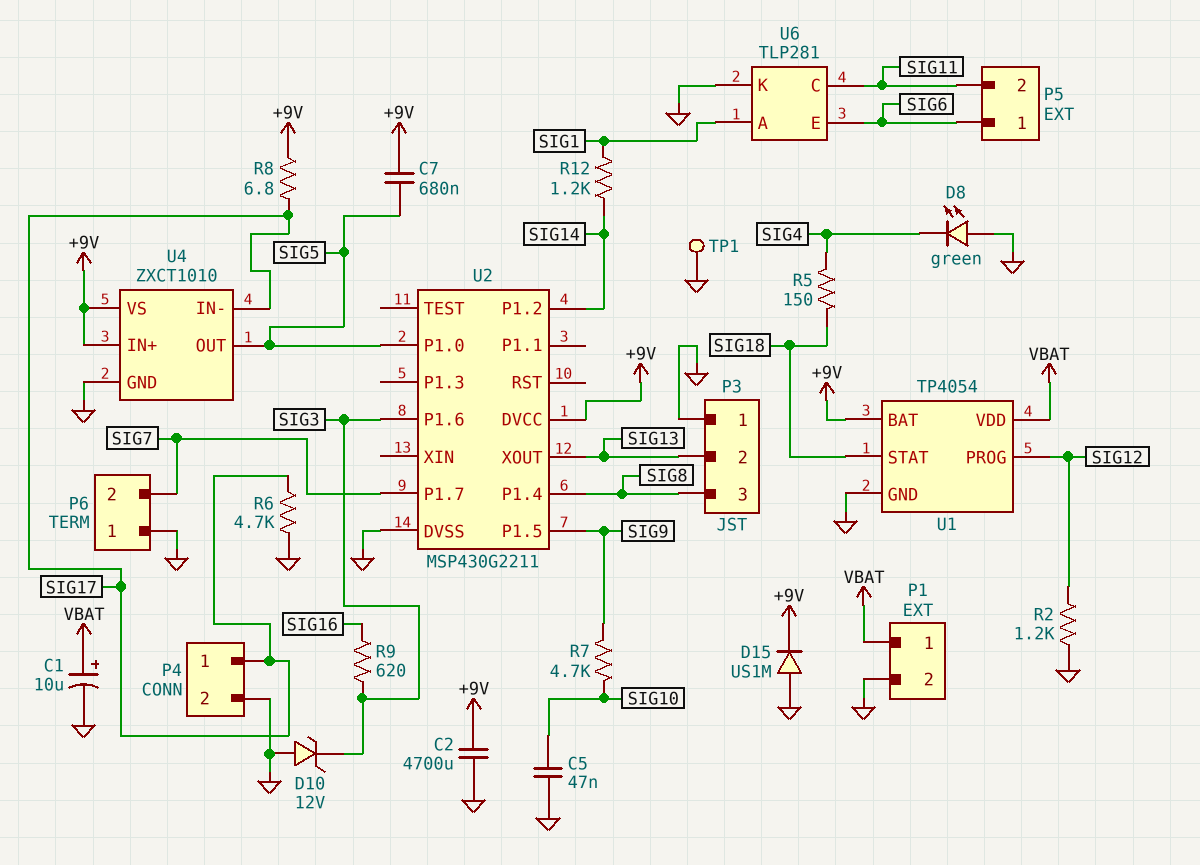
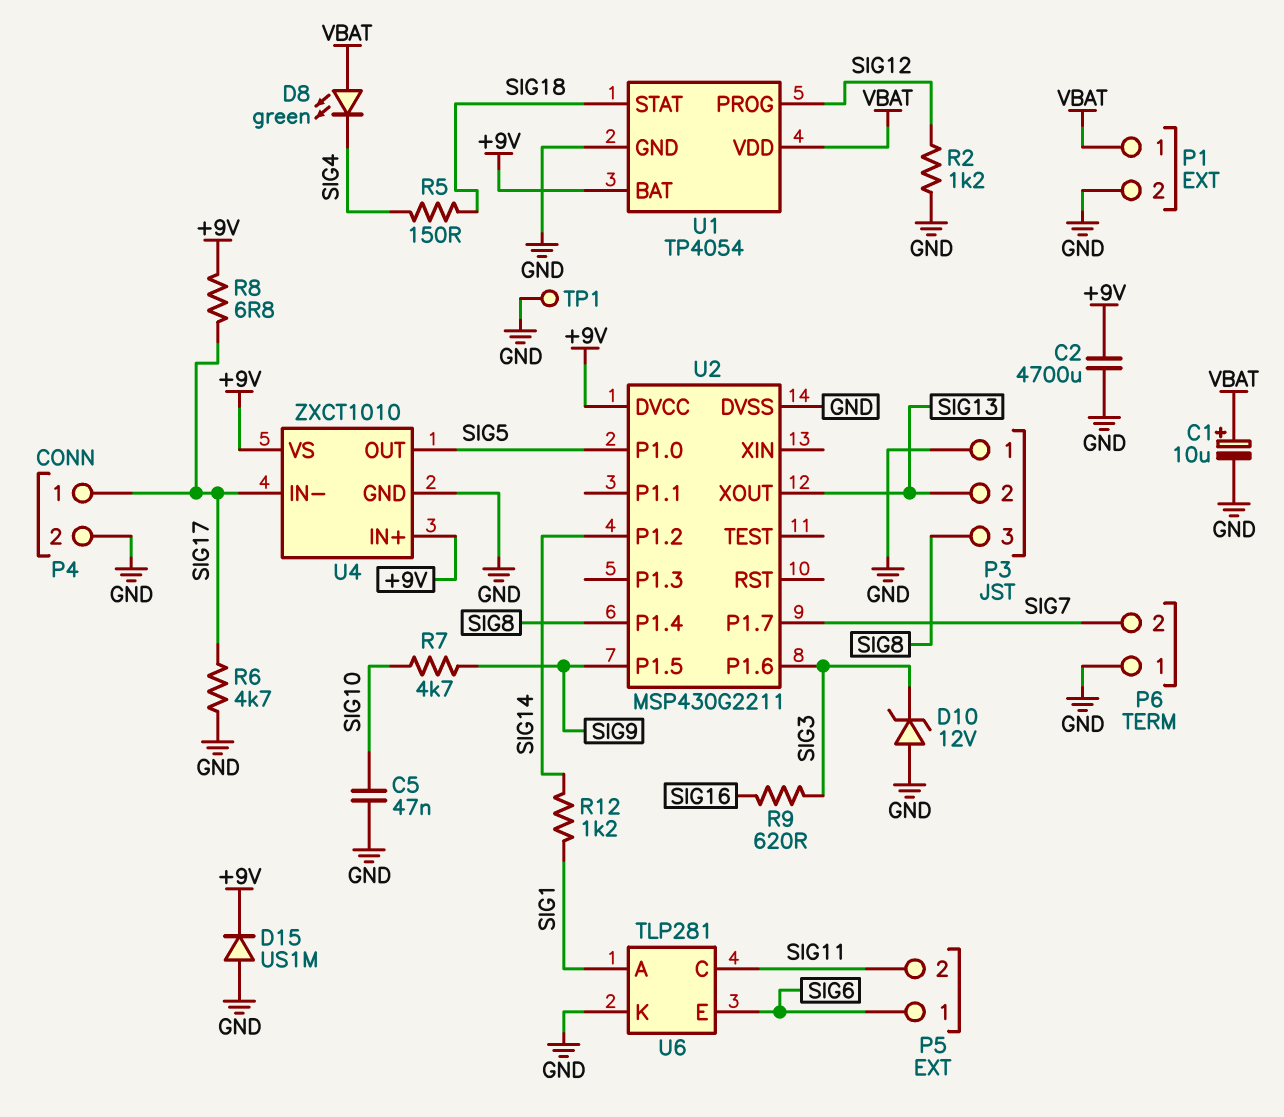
C7: 680nF (+9V, SIG5) -> none
D8: LED green (A GND, K SIG4) -> LED green (A VBAT, K SIG4)

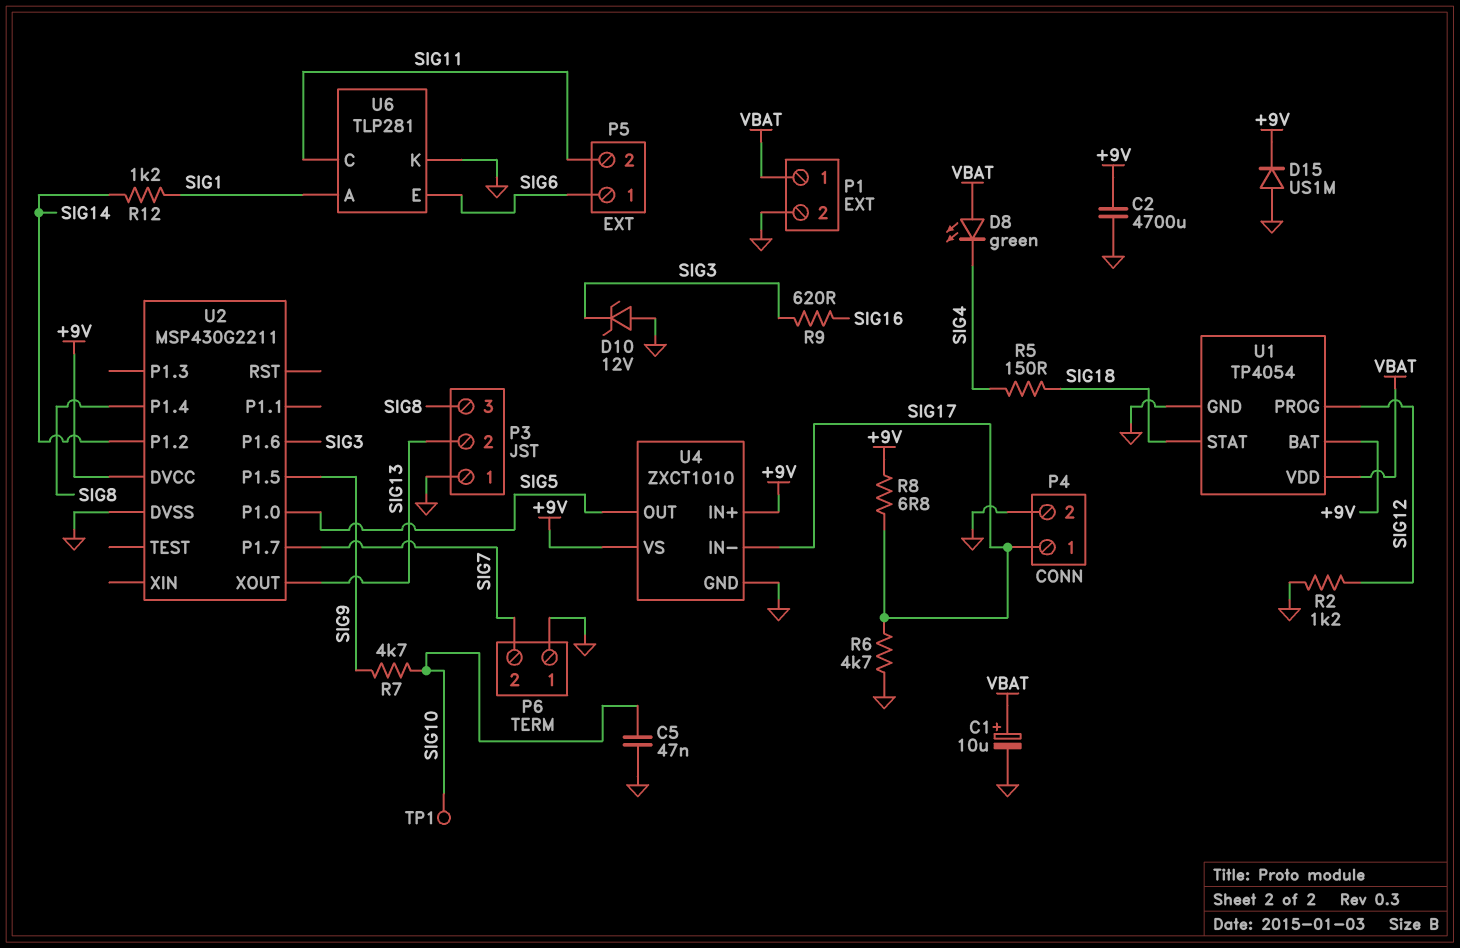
TP1: test point (GND) -> test point (SIG10)

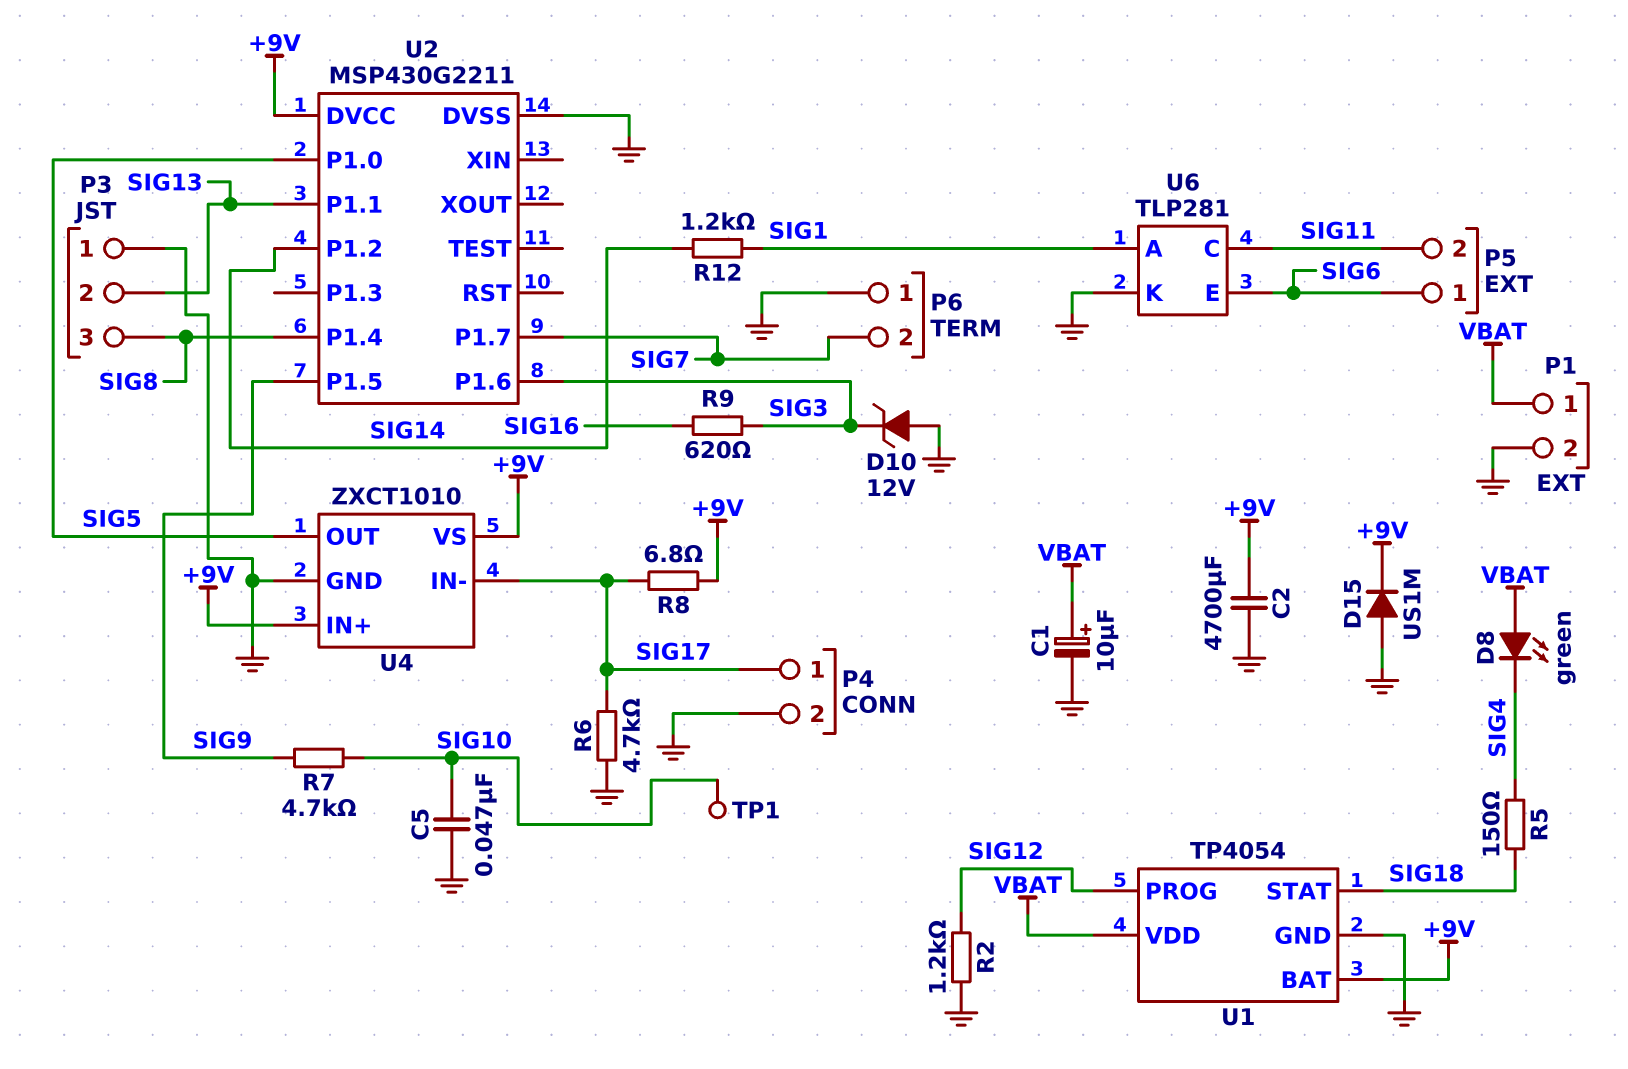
U2 pin P1.1: none -> SIG13
U2 pin XOUT: SIG13 -> none

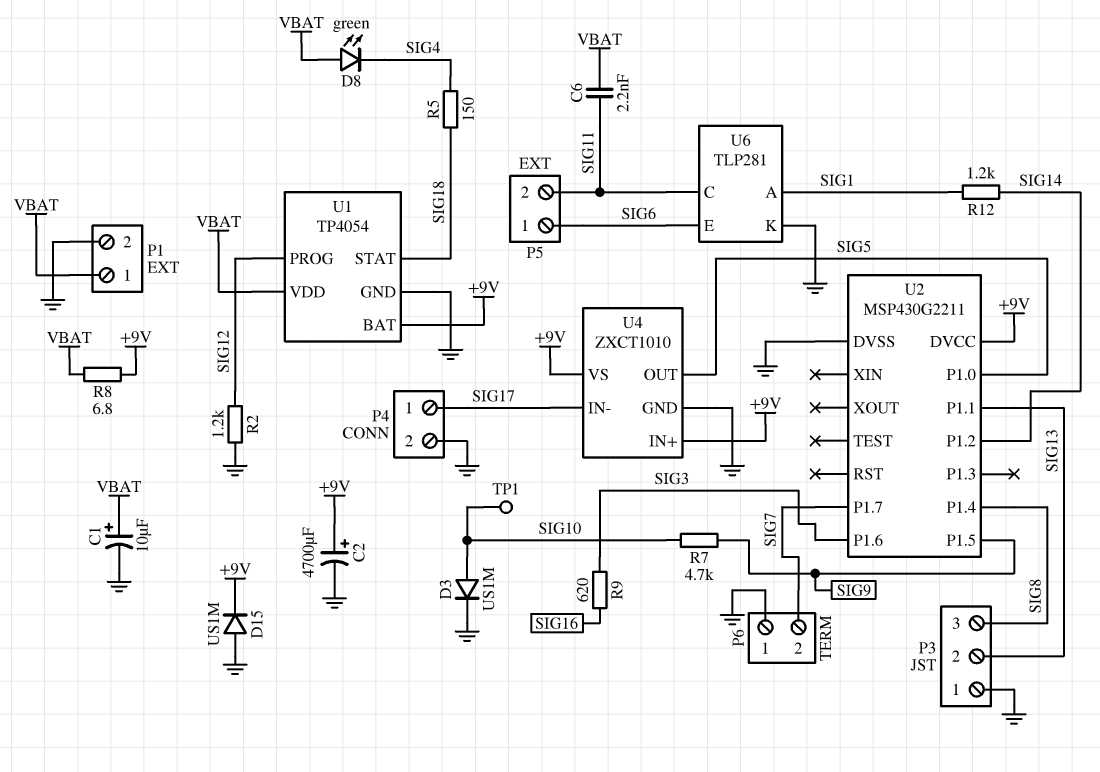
C2: 4700uF (+9V, GND) -> 4700uF (plus +9V, minus GND)
C5: 47nF (GND, SIG10) -> none
C6: none -> 2.2nF (SIG11, VBAT)
D3: none -> diode US1M (A SIG10, K GND)
D10: zener 12V (A GND, K SIG3) -> none
R6: 4.7k (GND, SIG17) -> none
R8: 6.8 (+9V, SIG17) -> 6.8 (+9V, VBAT)

